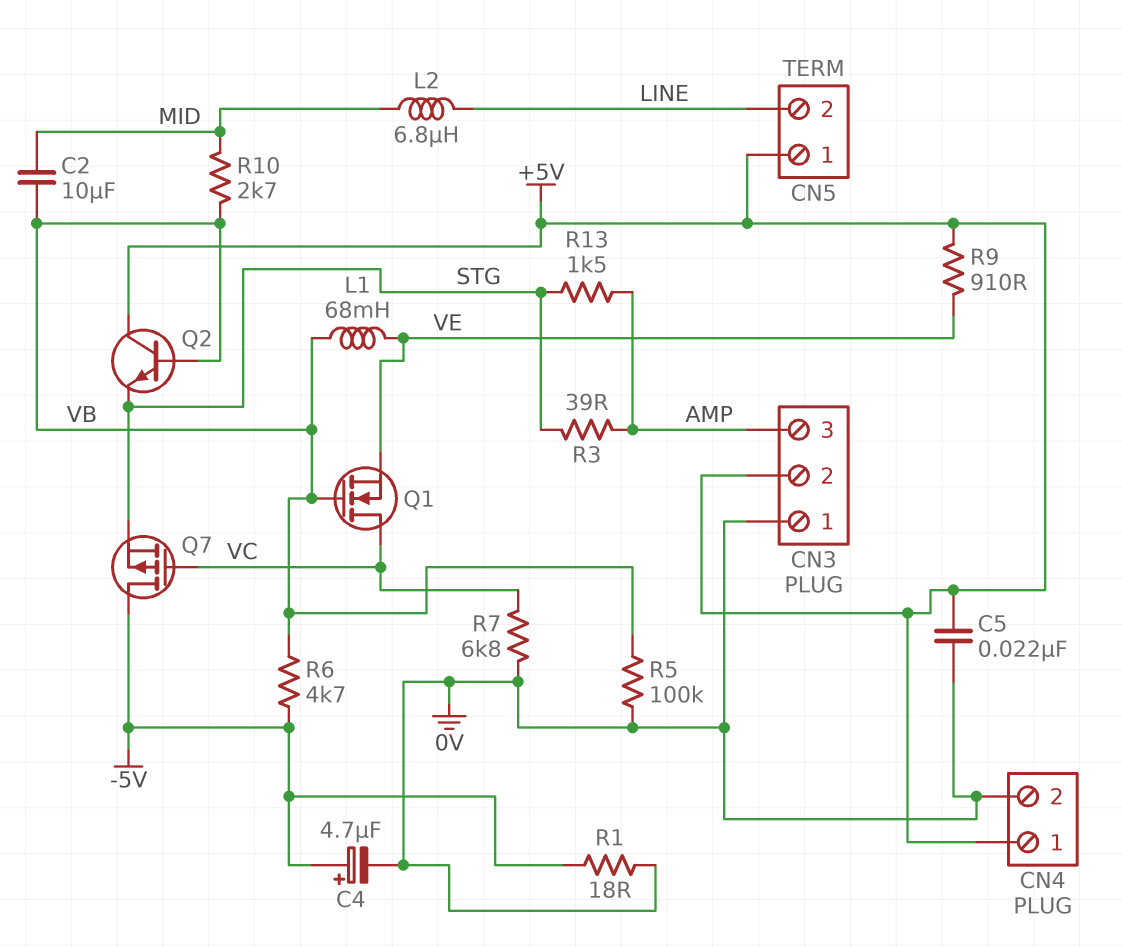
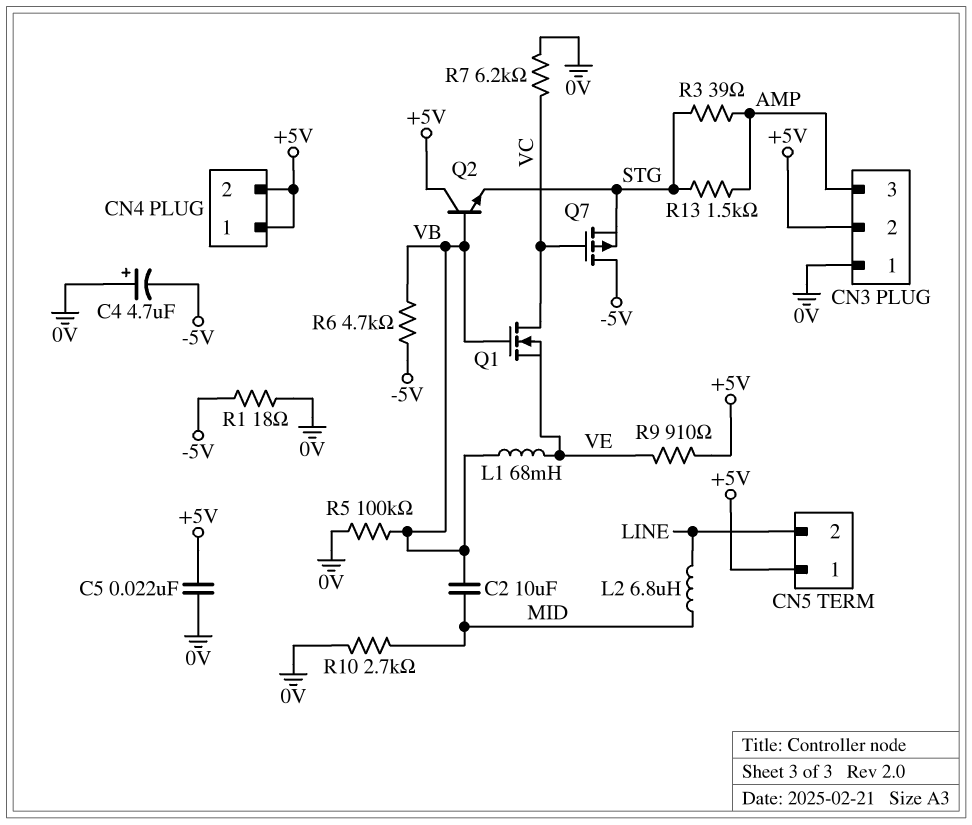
C4: 4.7uF (plus -5V, minus 0V) -> 4.7uF (plus 0V, minus -5V)
CN4 pin 2: 0V -> +5V
R7: 6.8k (0V, VC) -> 6.2k (0V, VC)
R10: 2.7k (MID, VB) -> 2.7k (0V, MID)

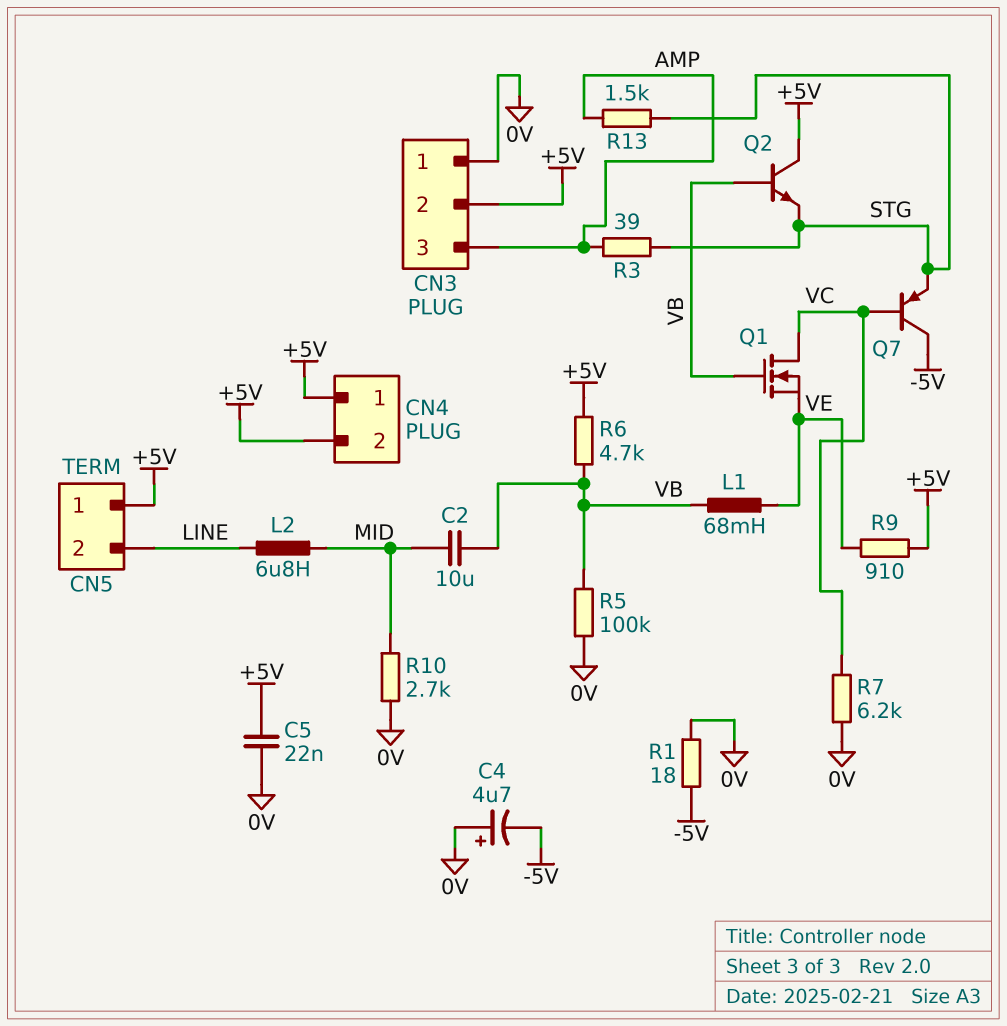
Q7: PMOS (G VC, D -5V, S STG) -> PNP (B VC, C -5V, E STG)
R6: 4.7k (-5V, VB) -> 4.7k (+5V, VB)

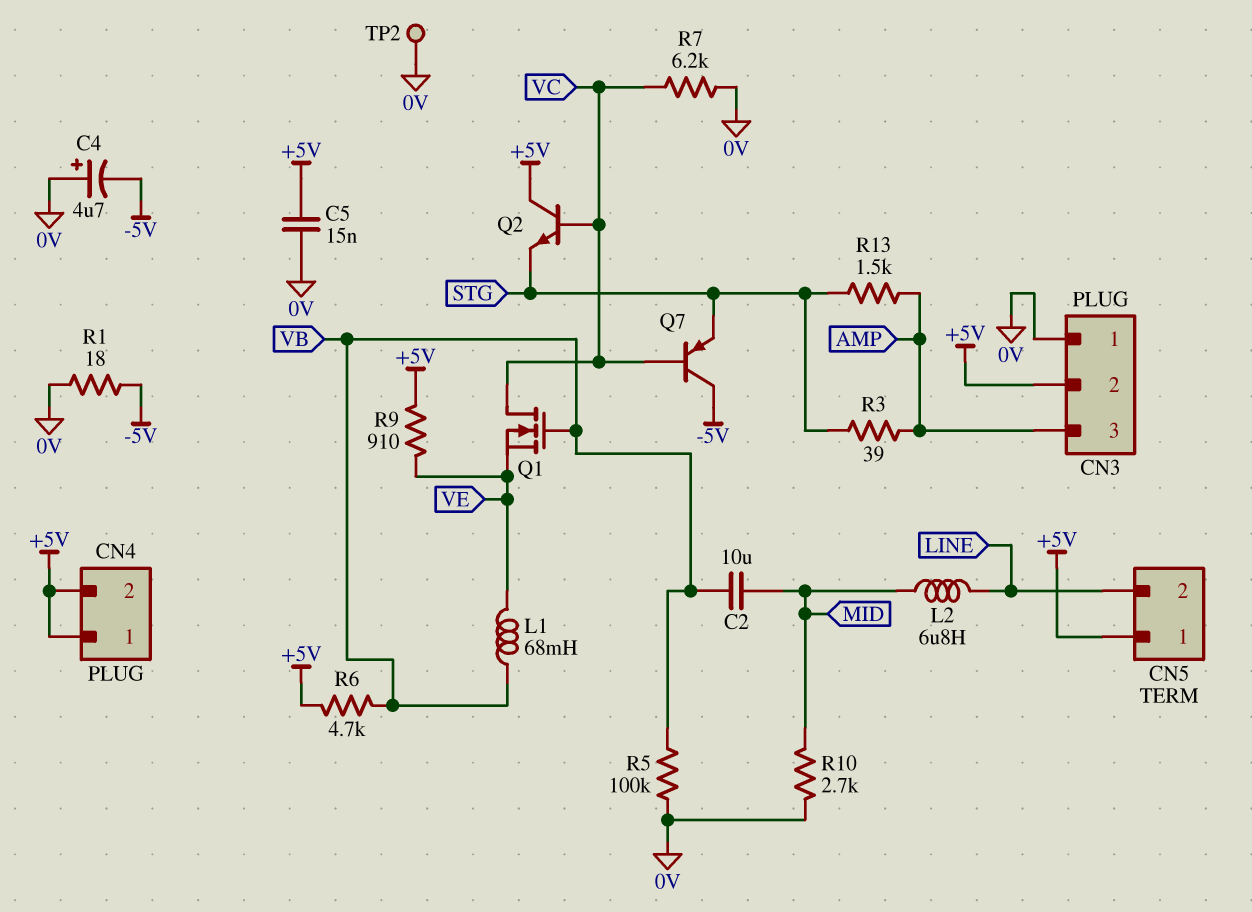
C5: 22nF (+5V, 0V) -> 15nF (+5V, 0V)
Q2: NPN (B VB, C +5V, E STG) -> NPN (B VC, C +5V, E STG)
TP2: none -> test point (0V)

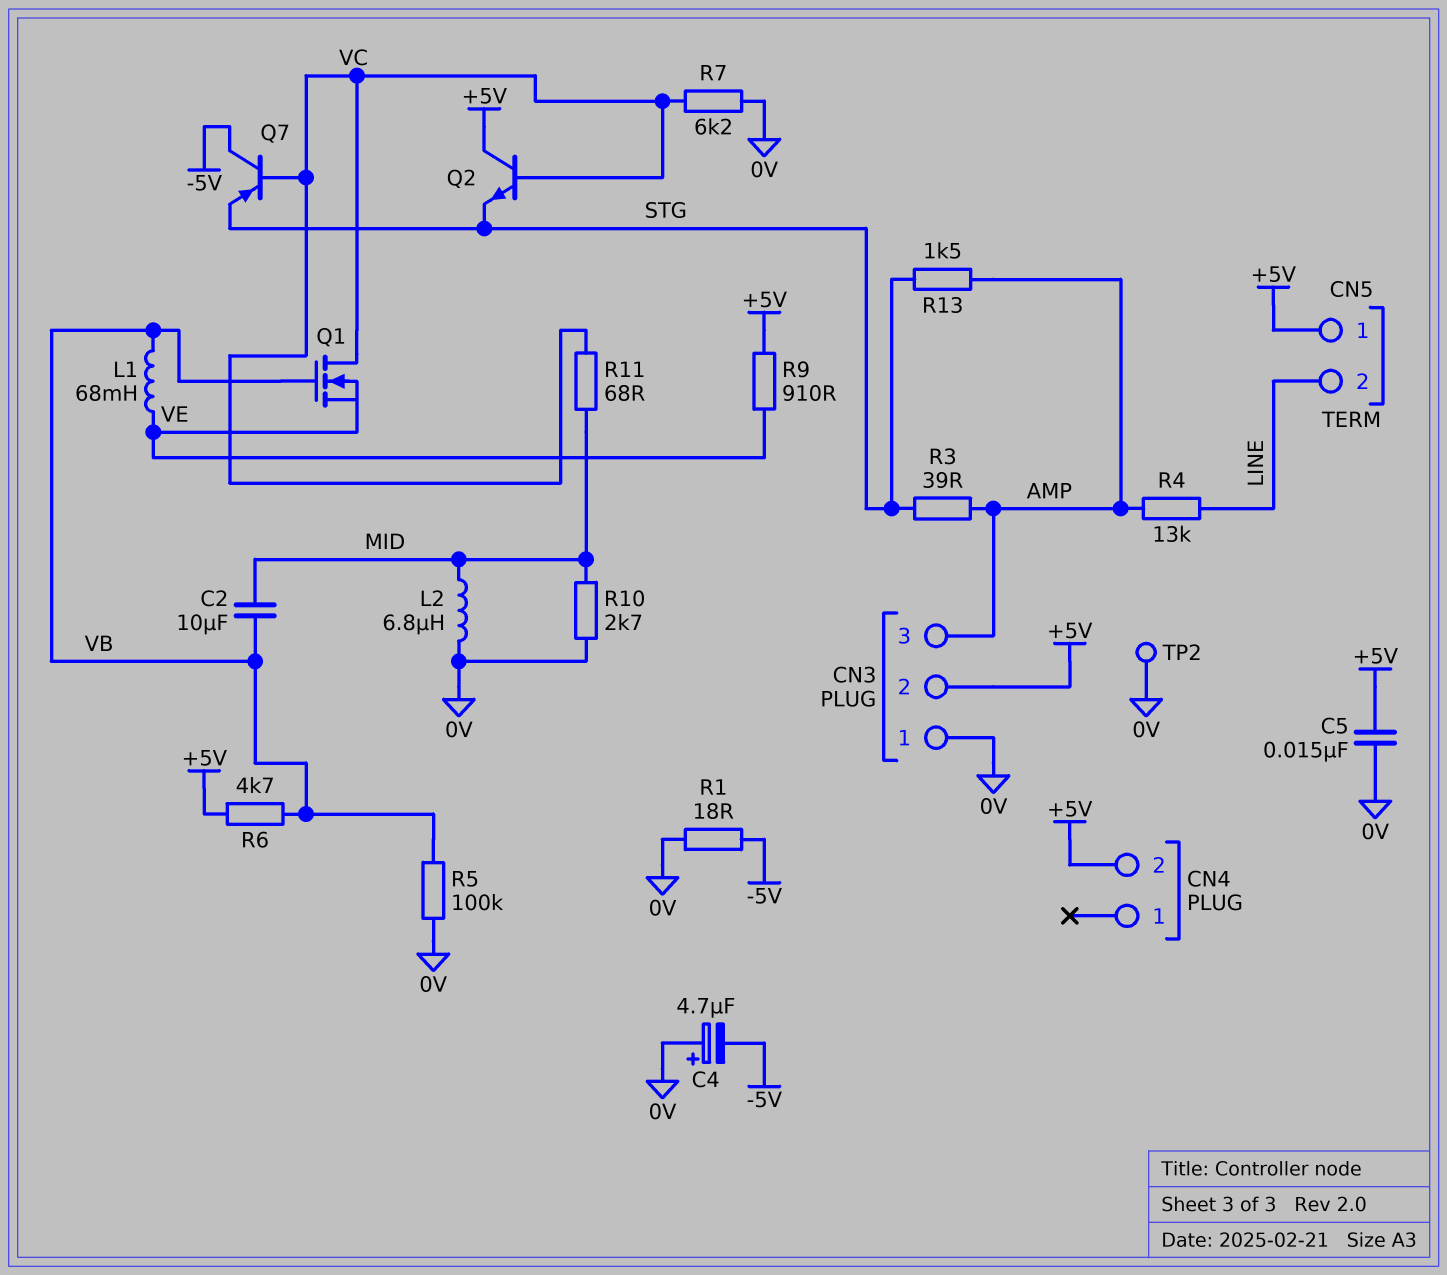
CN4 pin 1: +5V -> none
L2: 6.8uH (LINE, MID) -> 6.8uH (0V, MID)
R4: none -> 13k (AMP, LINE)
R11: none -> 68 (MID, VC)

